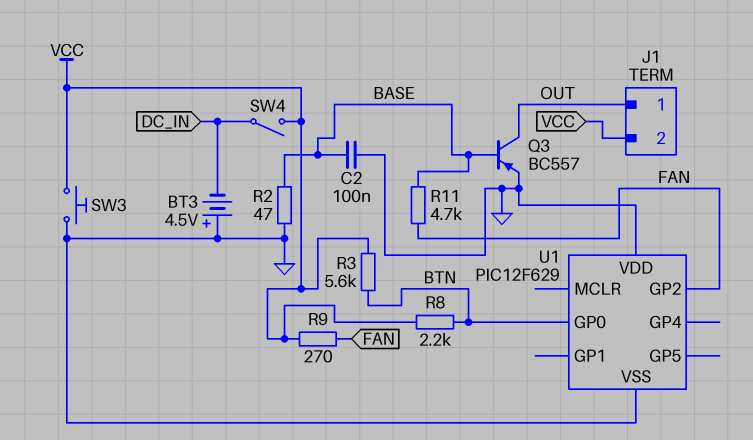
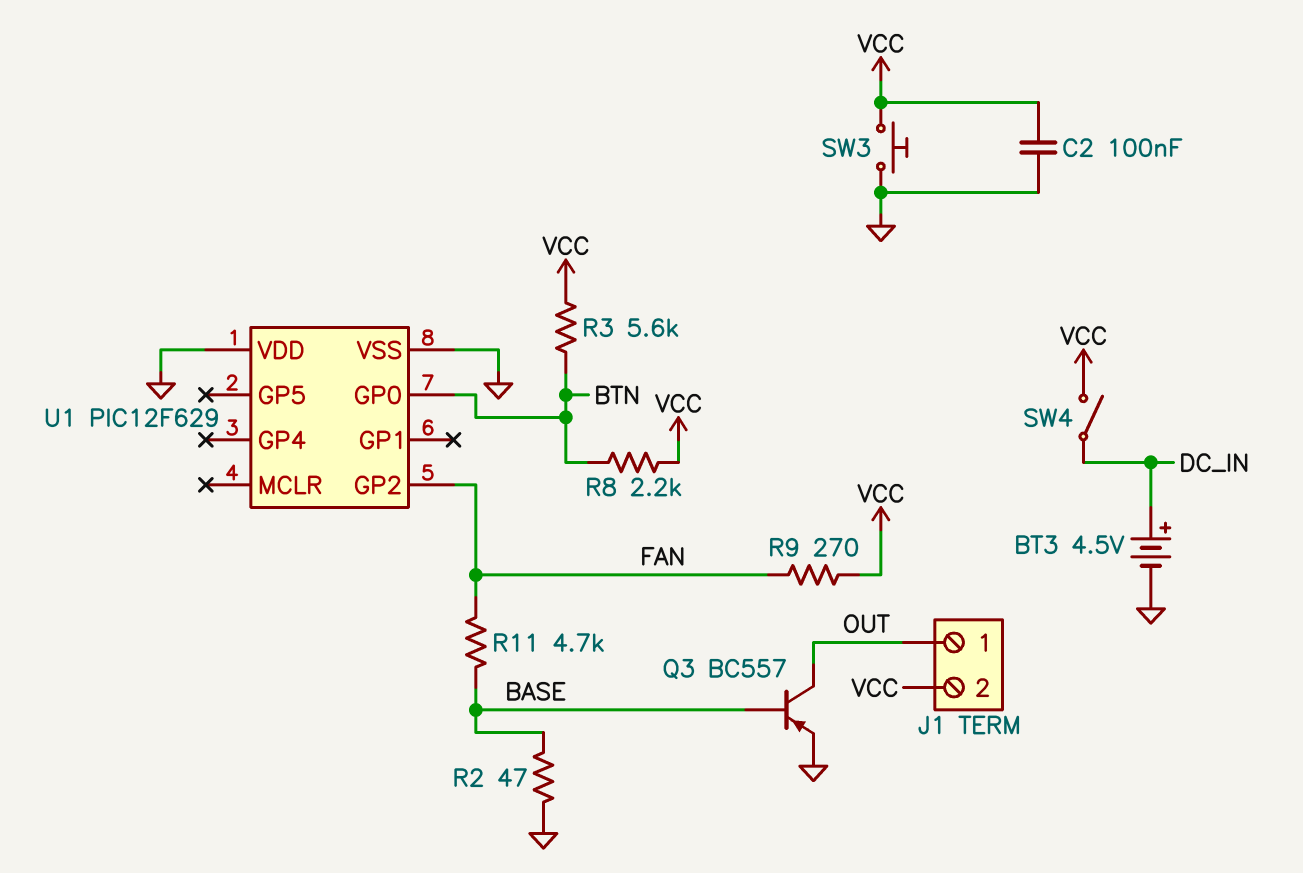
BT3: 4.5V (plus GND, minus DC_IN) -> 4.5V (plus DC_IN, minus GND)
C2: 100nF (BASE, GND) -> 100nF (GND, VCC)

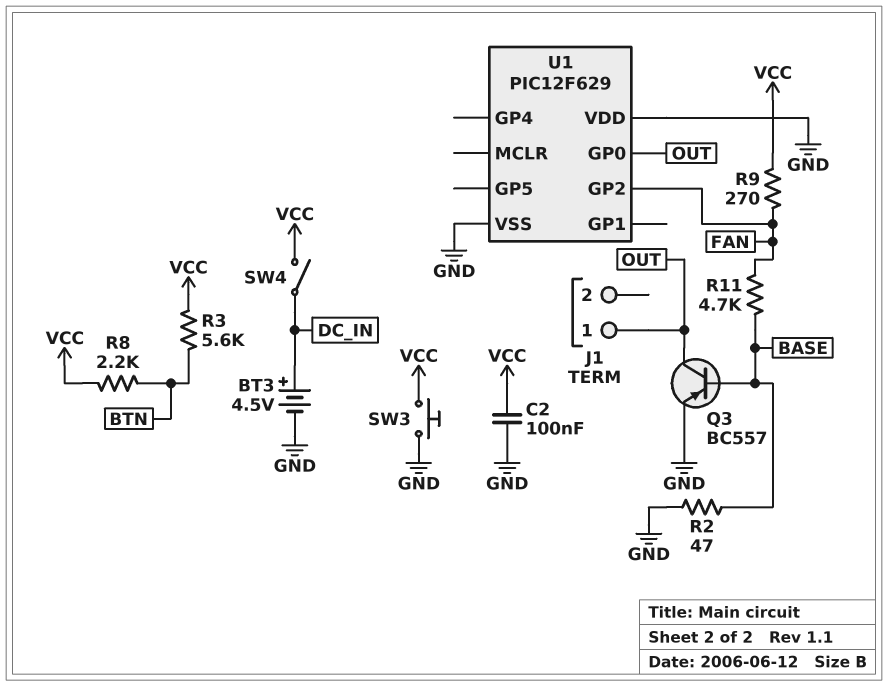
J1 pin 2: VCC -> none
U1 pin GP0: BTN -> OUT

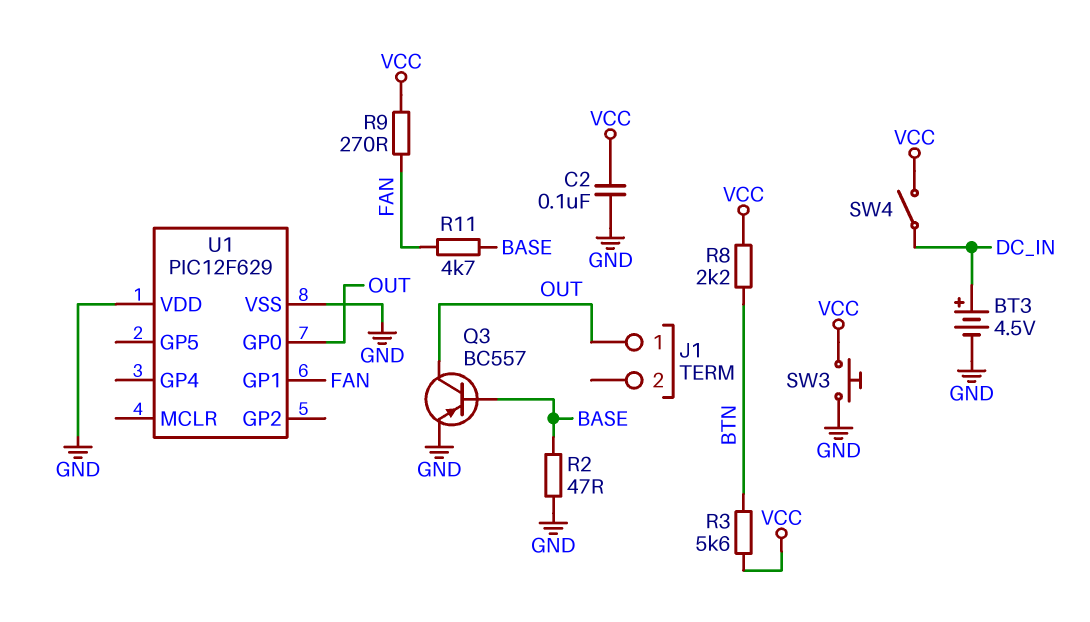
U1 pin GP1: none -> FAN
U1 pin GP2: FAN -> none

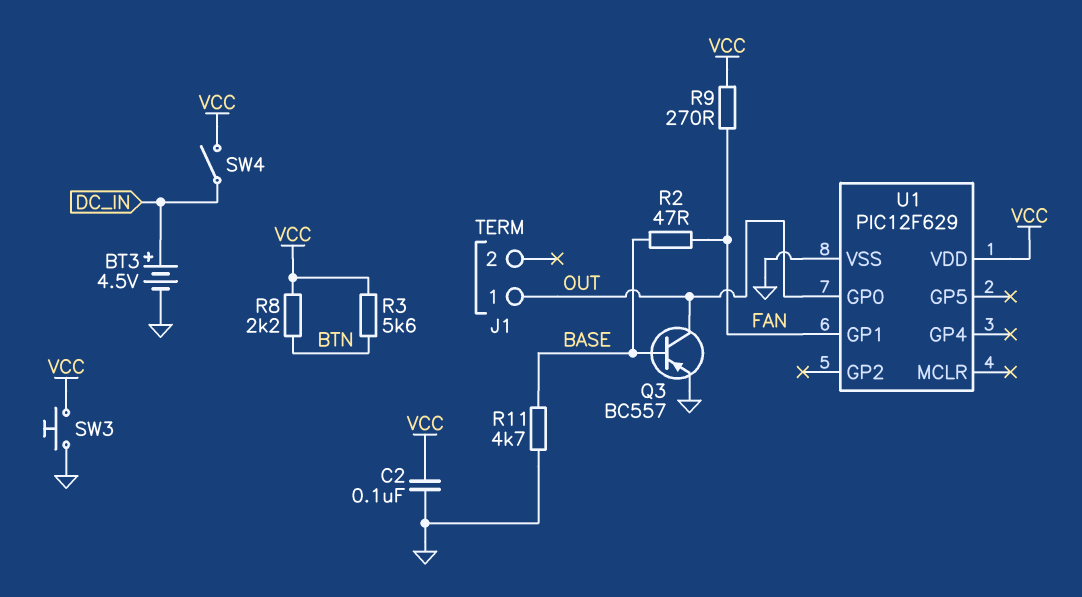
R2: 47 (BASE, GND) -> 47 (BASE, FAN)
R11: 4.7k (BASE, FAN) -> 4.7k (BASE, GND)
U1 pin VDD: GND -> VCC

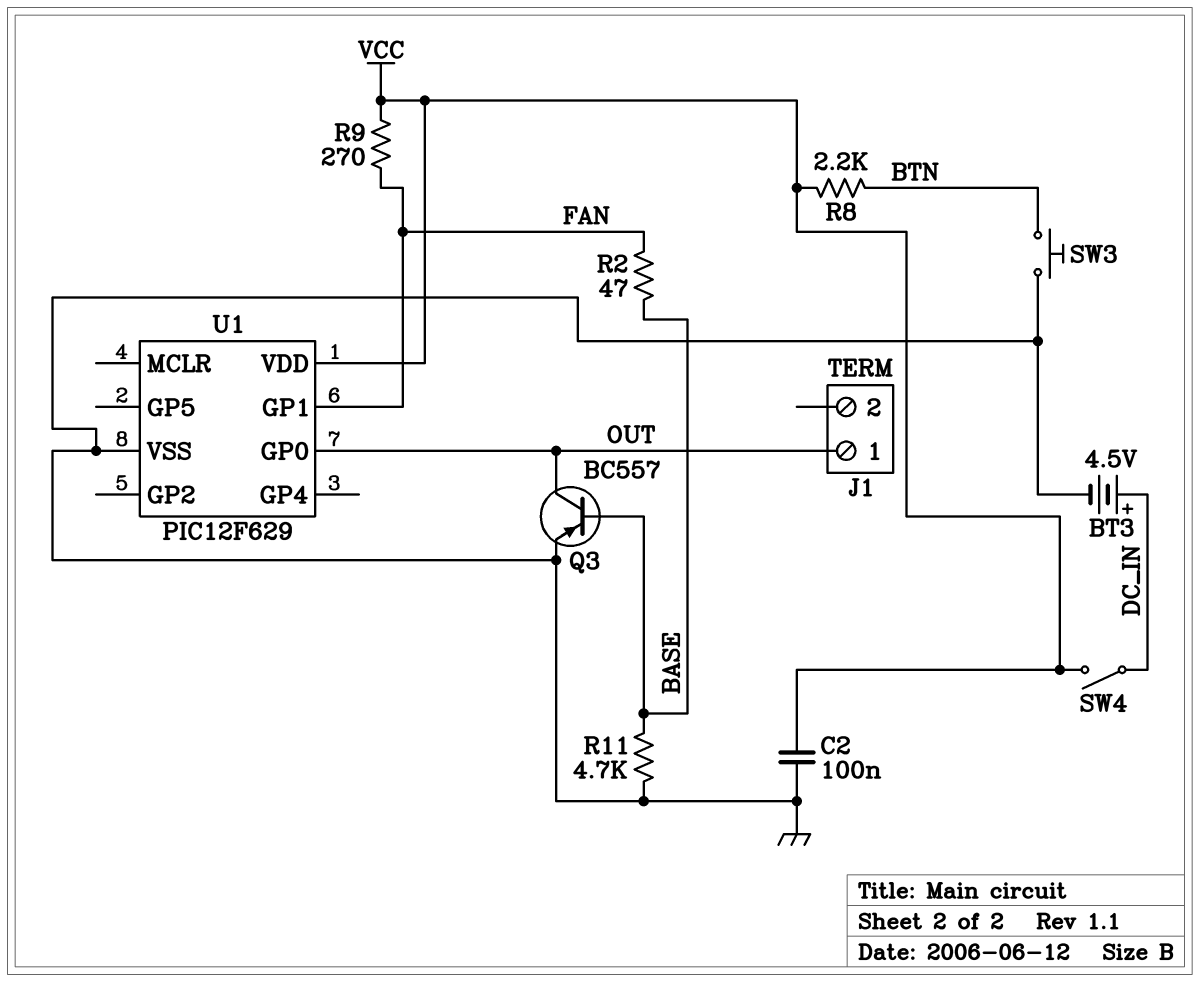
R3: 5.6k (BTN, VCC) -> none
SW3: button (GND, VCC) -> button (BTN, GND)

